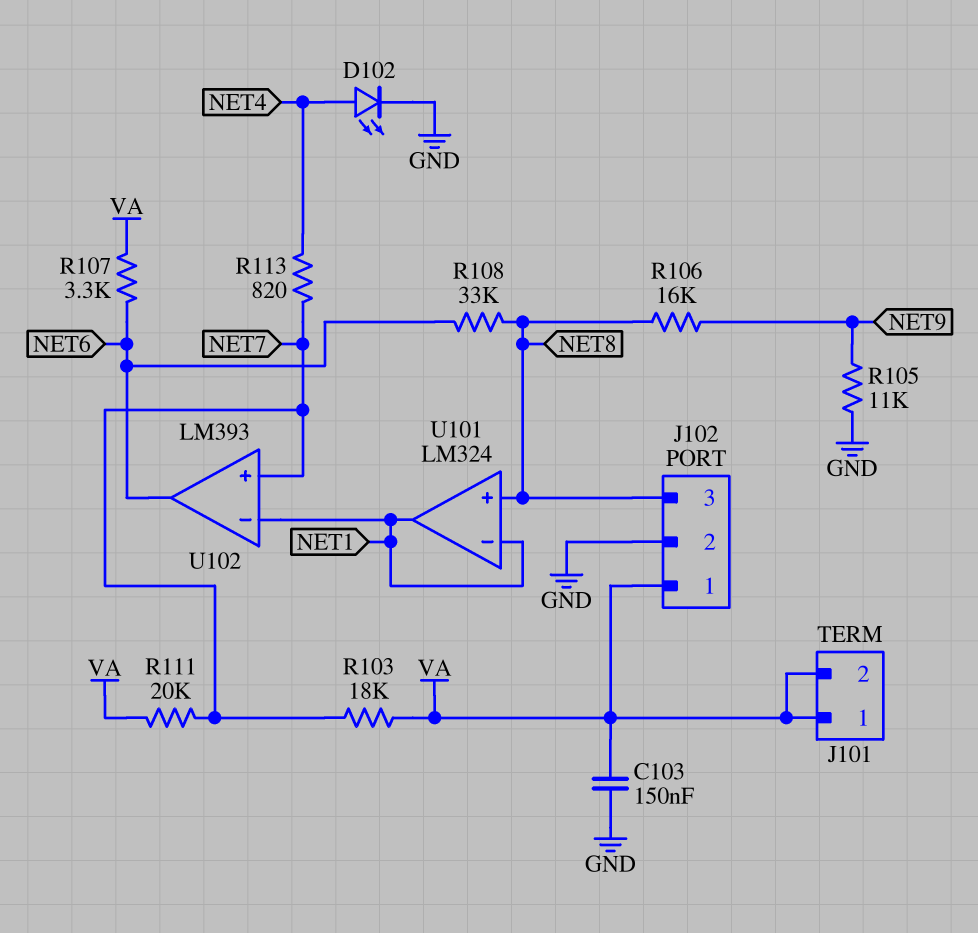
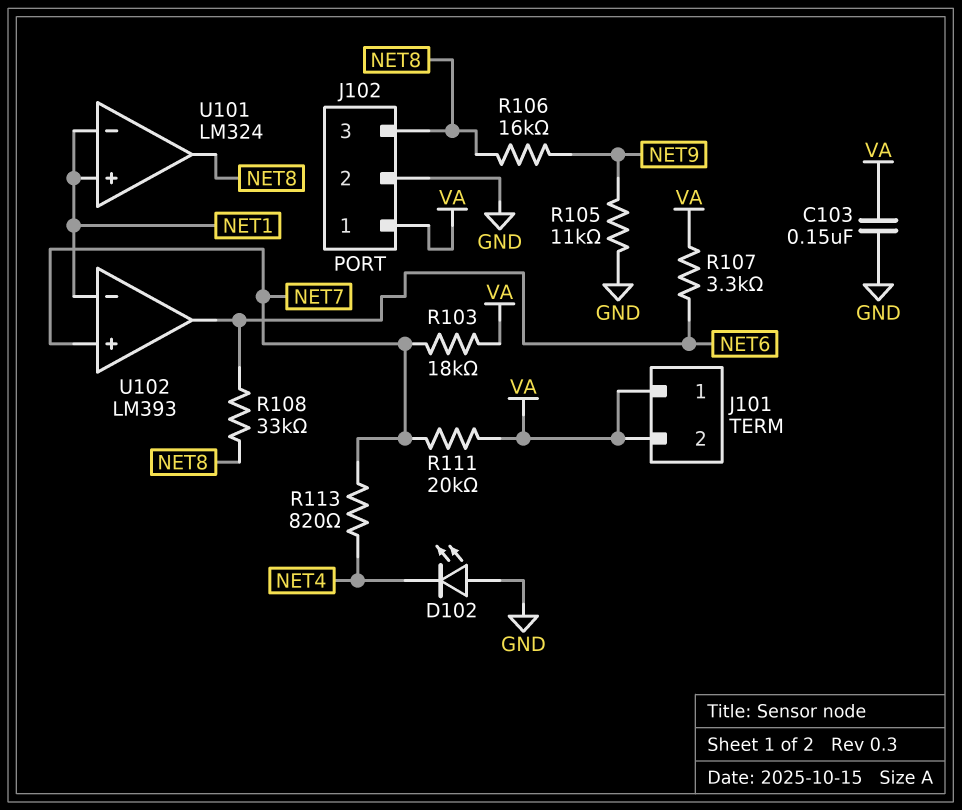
D102: LED (A NET4, K GND) -> LED (A GND, K NET4)
U101 pin in+: NET8 -> NET1
U101 pin out: NET1 -> NET8

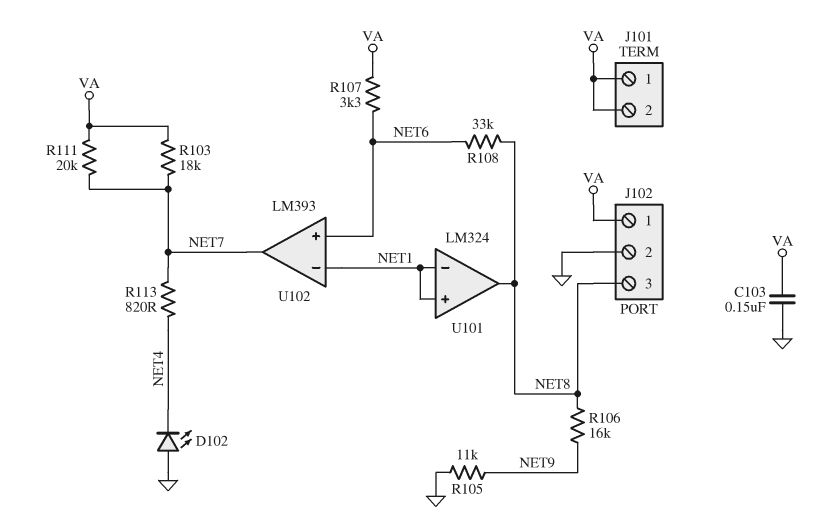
U102 pin in+: NET7 -> NET6
U102 pin out: NET6 -> NET7

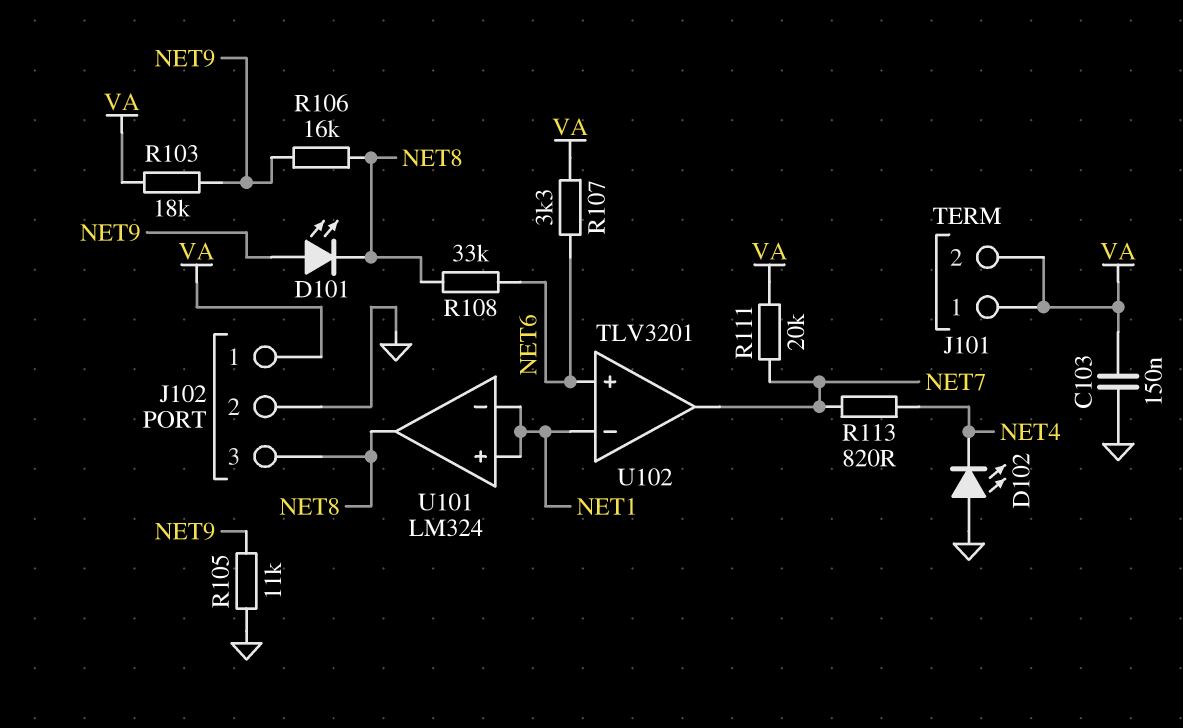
D101: none -> LED (A NET9, K NET8)
R103: 18k (NET7, VA) -> 18k (NET9, VA)
U102: LM393 -> TLV3201

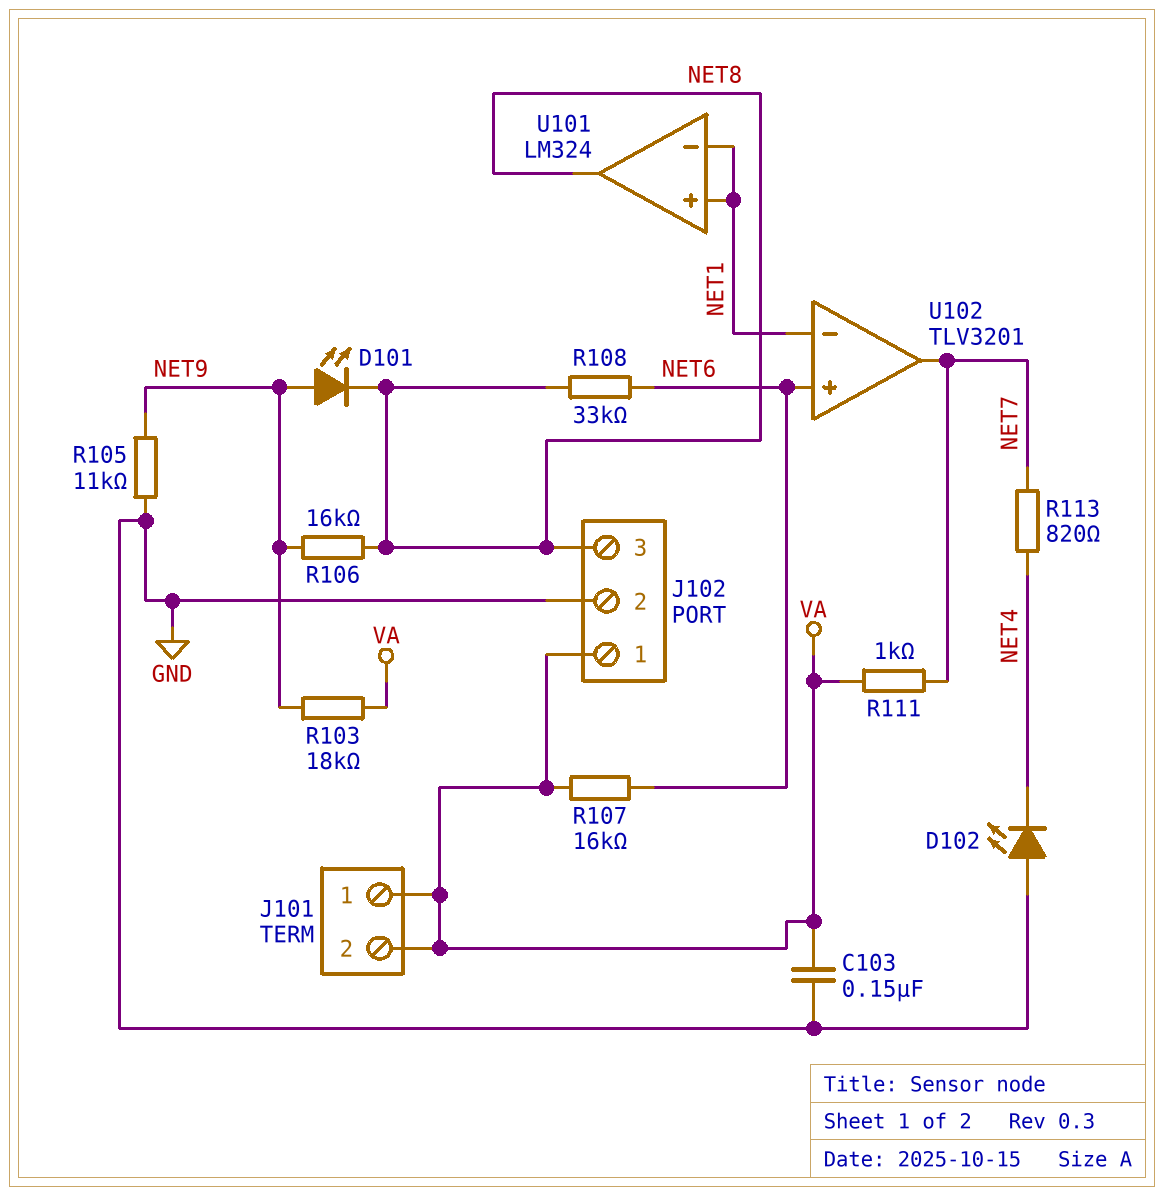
R107: 3.3k (NET6, VA) -> 16k (NET6, VA)
R111: 20k (NET7, VA) -> 1k (NET7, VA)

